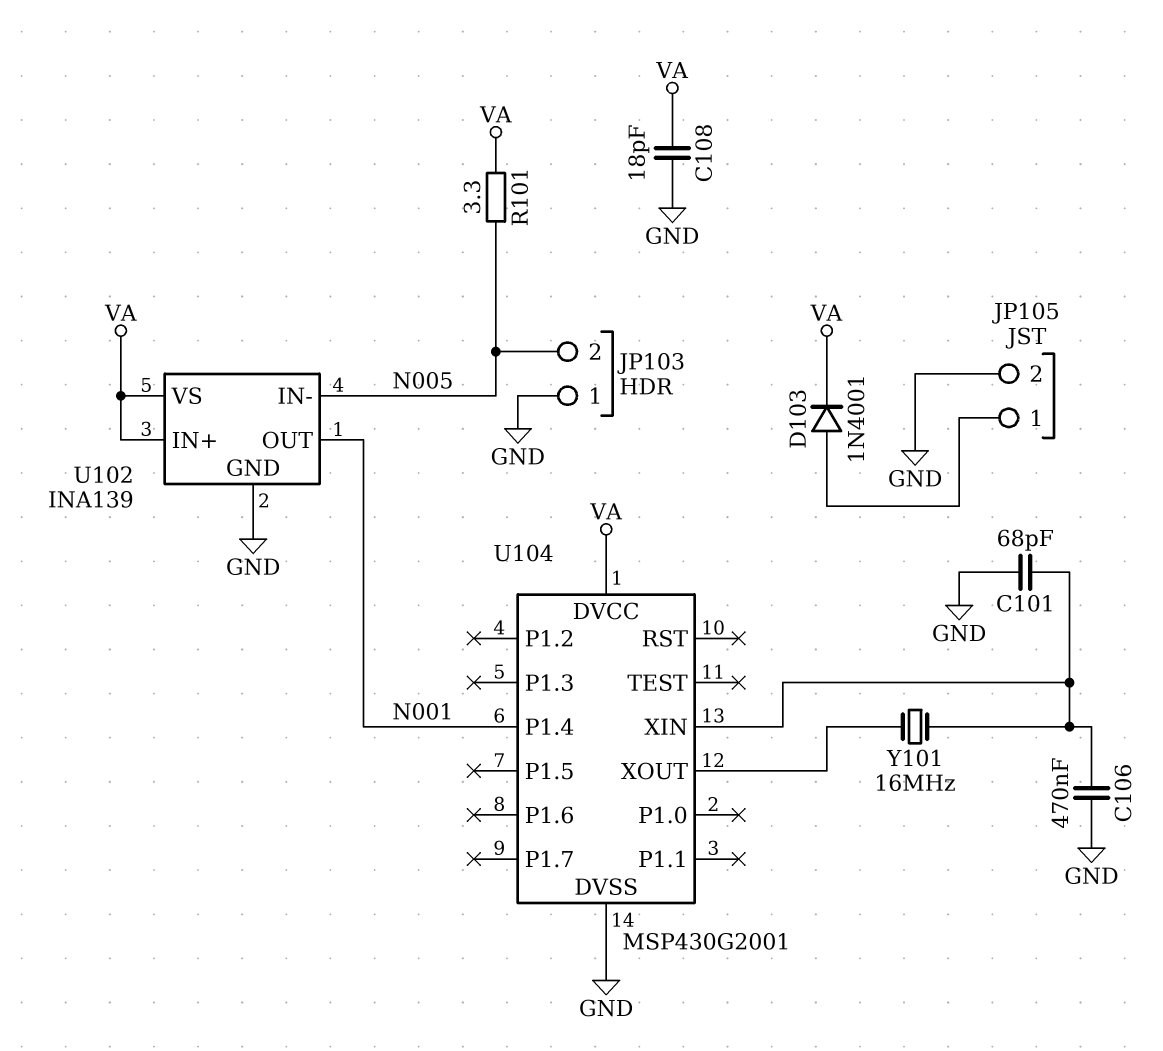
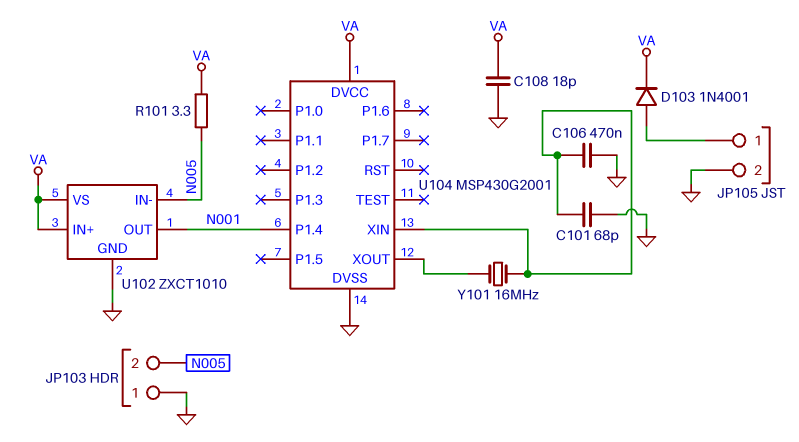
U102: INA139 -> ZXCT1010

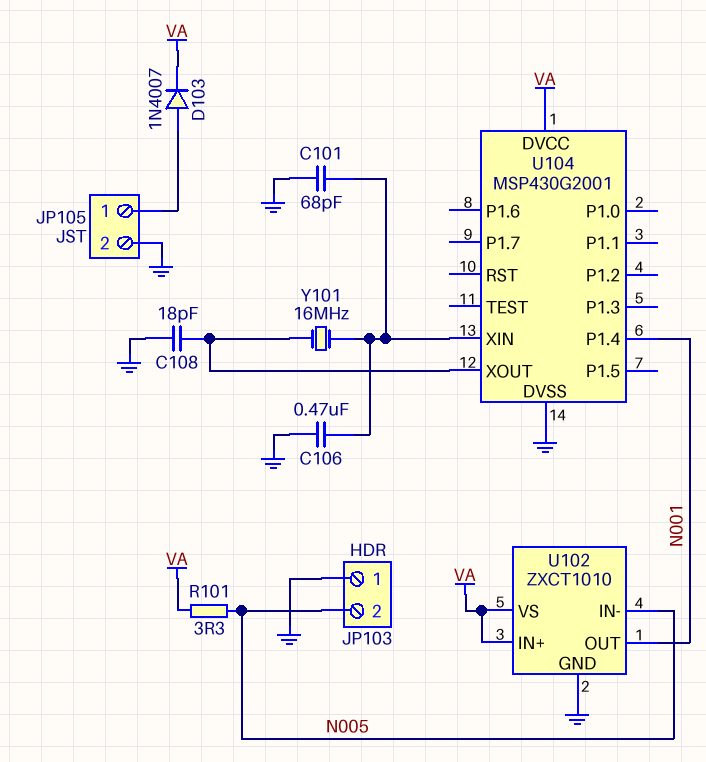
C108: 18pF (GND, VA) -> 18pF (GND, U104/XOUT)
D103: diode 1N4001 (A JP105/1, K VA) -> diode 1N4007 (A JP105/1, K VA)

